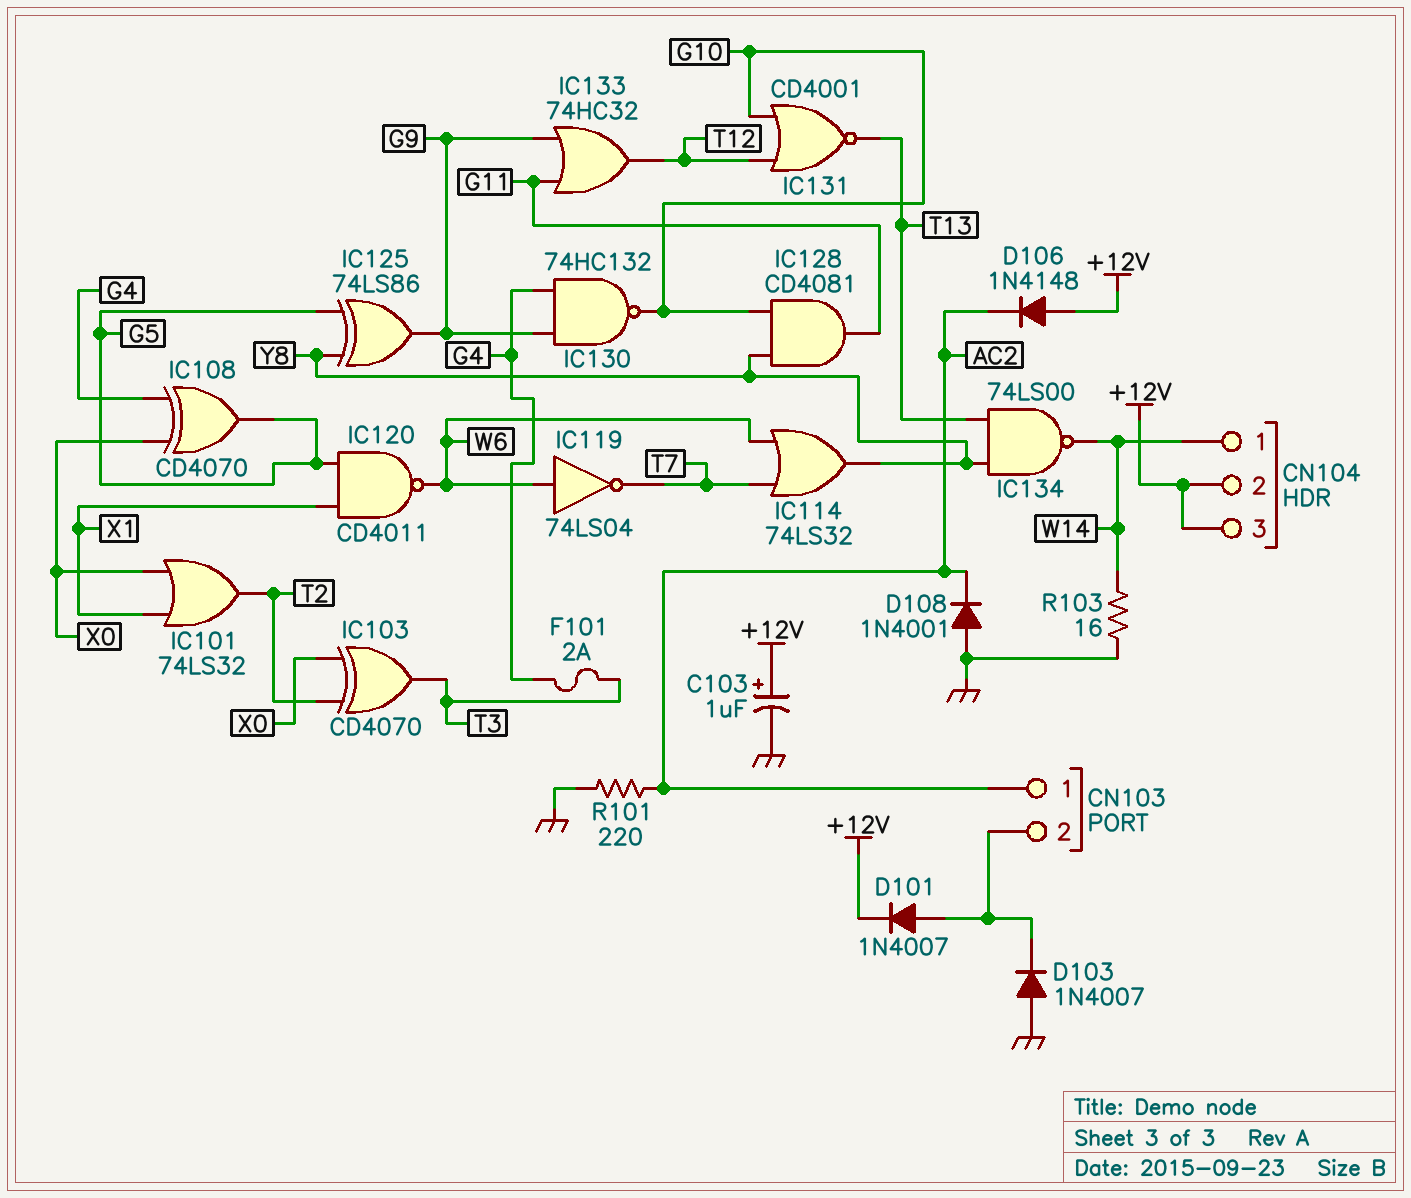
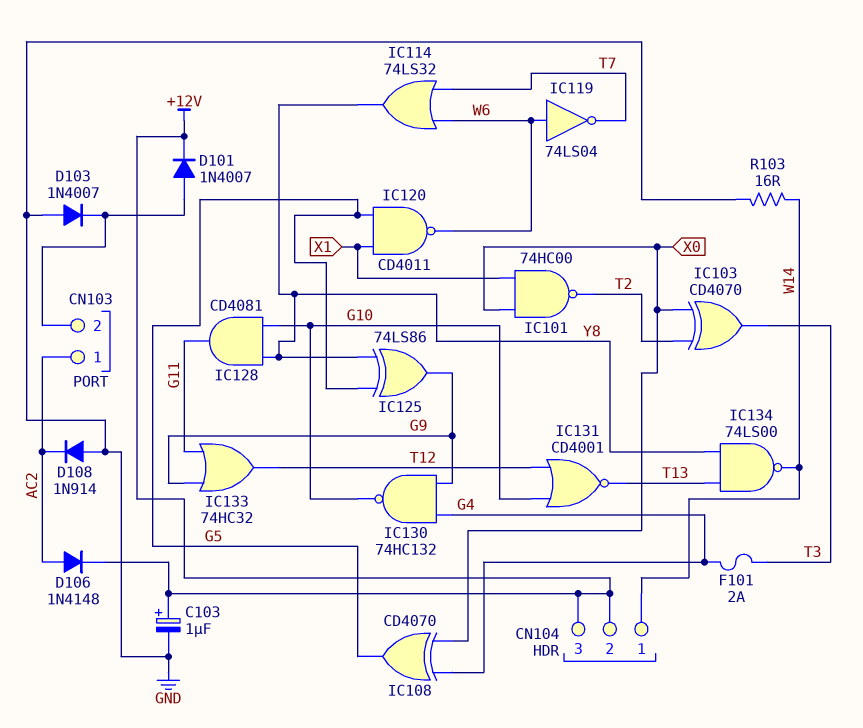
D106: diode 1N4148 (A +12V, K AC2) -> diode 1N4148 (A AC2, K +12V)
D108: diode 1N4001 (A GND, K AC2) -> diode 1N914 (A GND, K AC2)
IC101: OR 74LS32 (in X0, in X1, out T2) -> NAND 74HC00 (in X0, in X1, out T2)
R101: 220 (AC2, GND) -> none

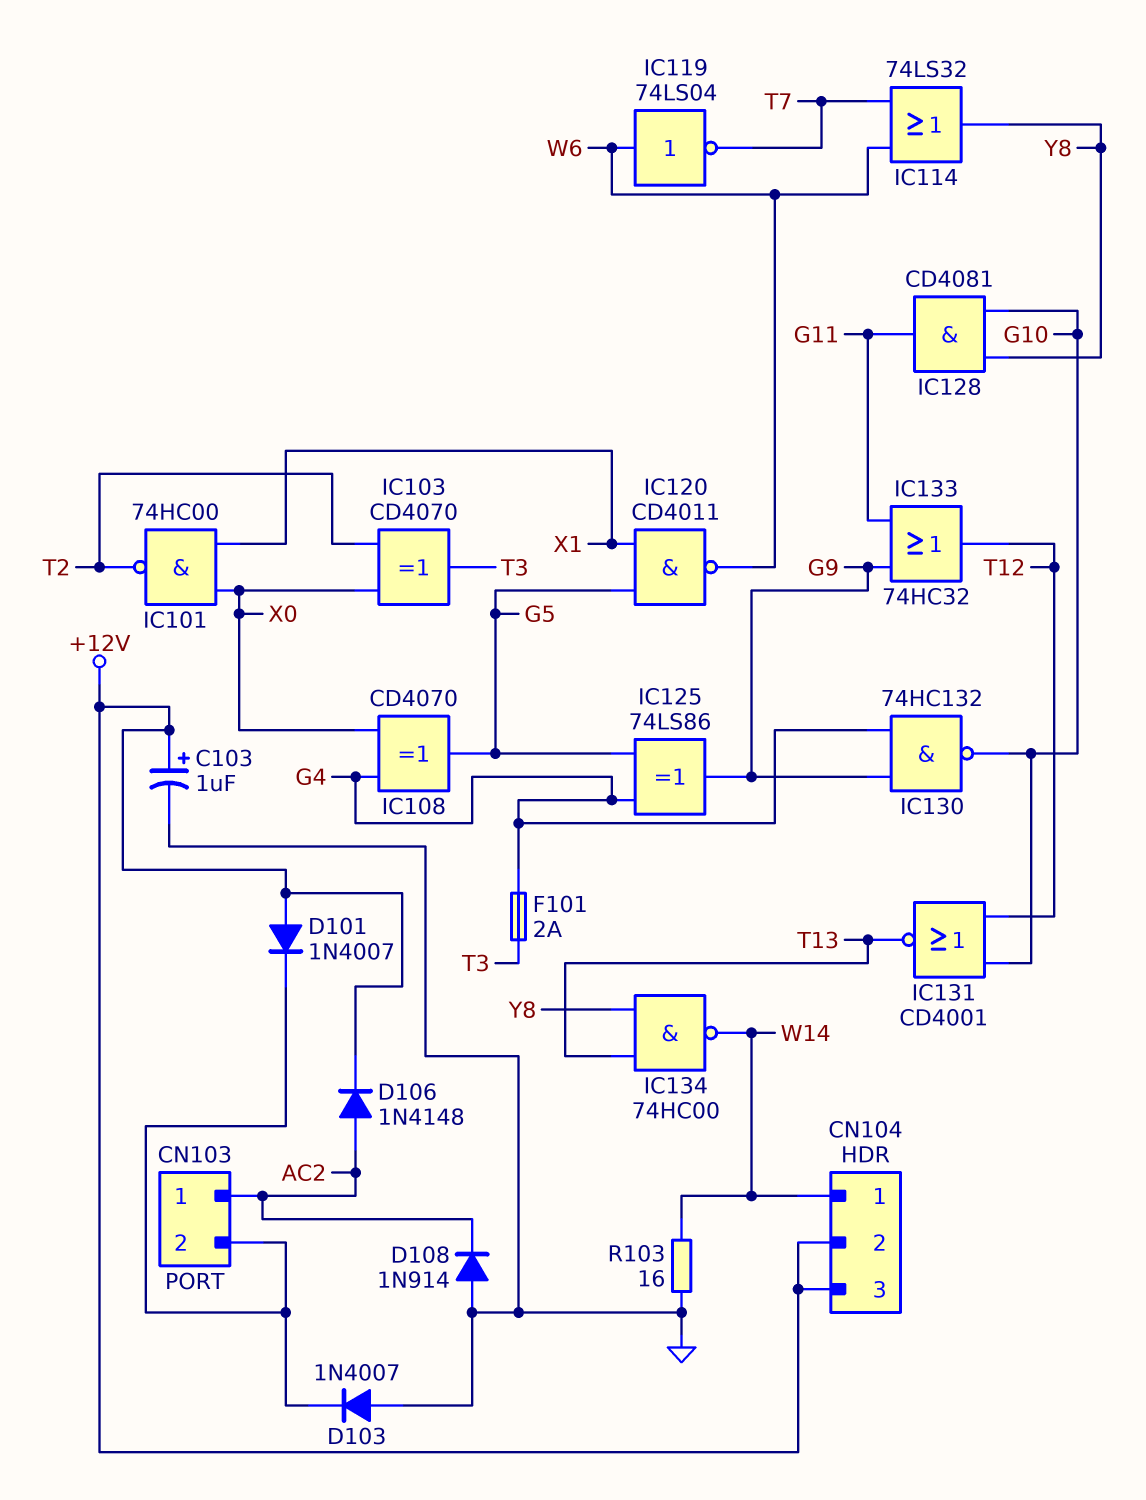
D101: diode 1N4007 (A CN103/2, K +12V) -> diode 1N4007 (A +12V, K CN103/2)
IC125: XOR 74LS86 (in G5, in Y8, out G9) -> XOR 74LS86 (in G4, in G5, out G9)
IC134: NAND 74LS00 (in T13, in Y8, out W14) -> NAND 74HC00 (in T13, in Y8, out W14)

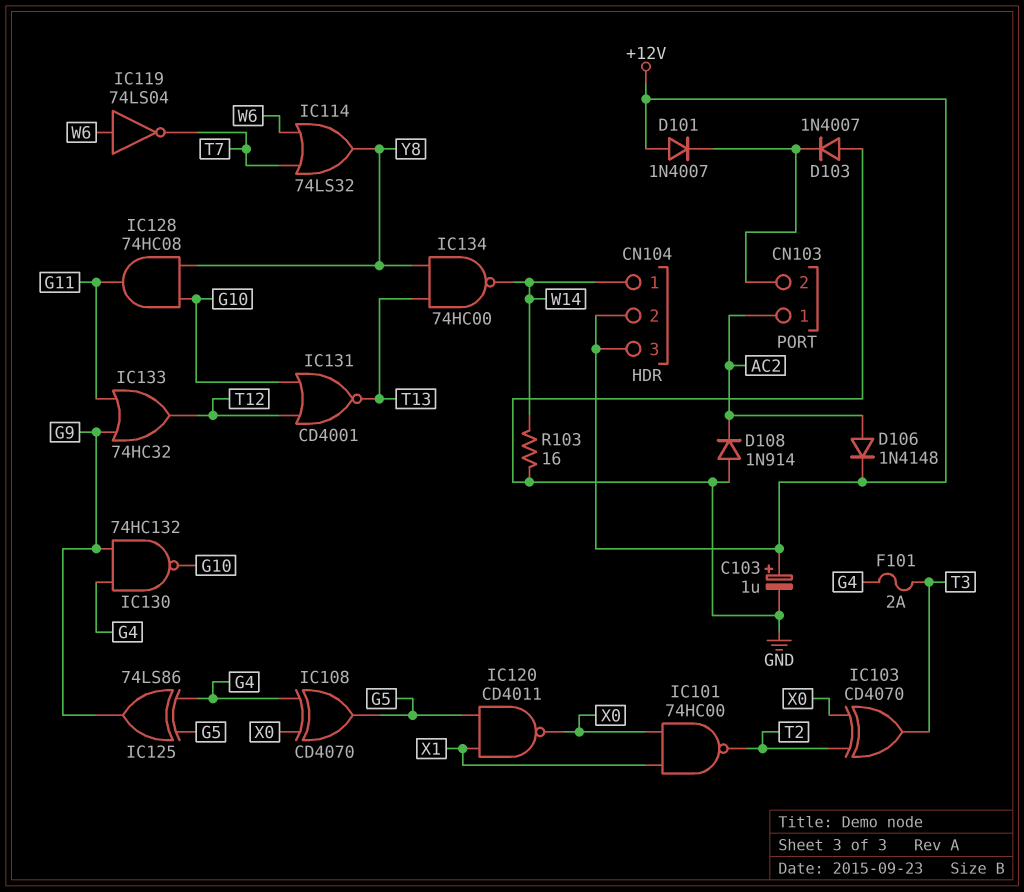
IC120: NAND CD4011 (in G5, in X1, out W6) -> NAND CD4011 (in G5, in X1, out X0)
IC128: AND CD4081 (in G10, in Y8, out G11) -> AND 74HC08 (in G10, in Y8, out G11)

